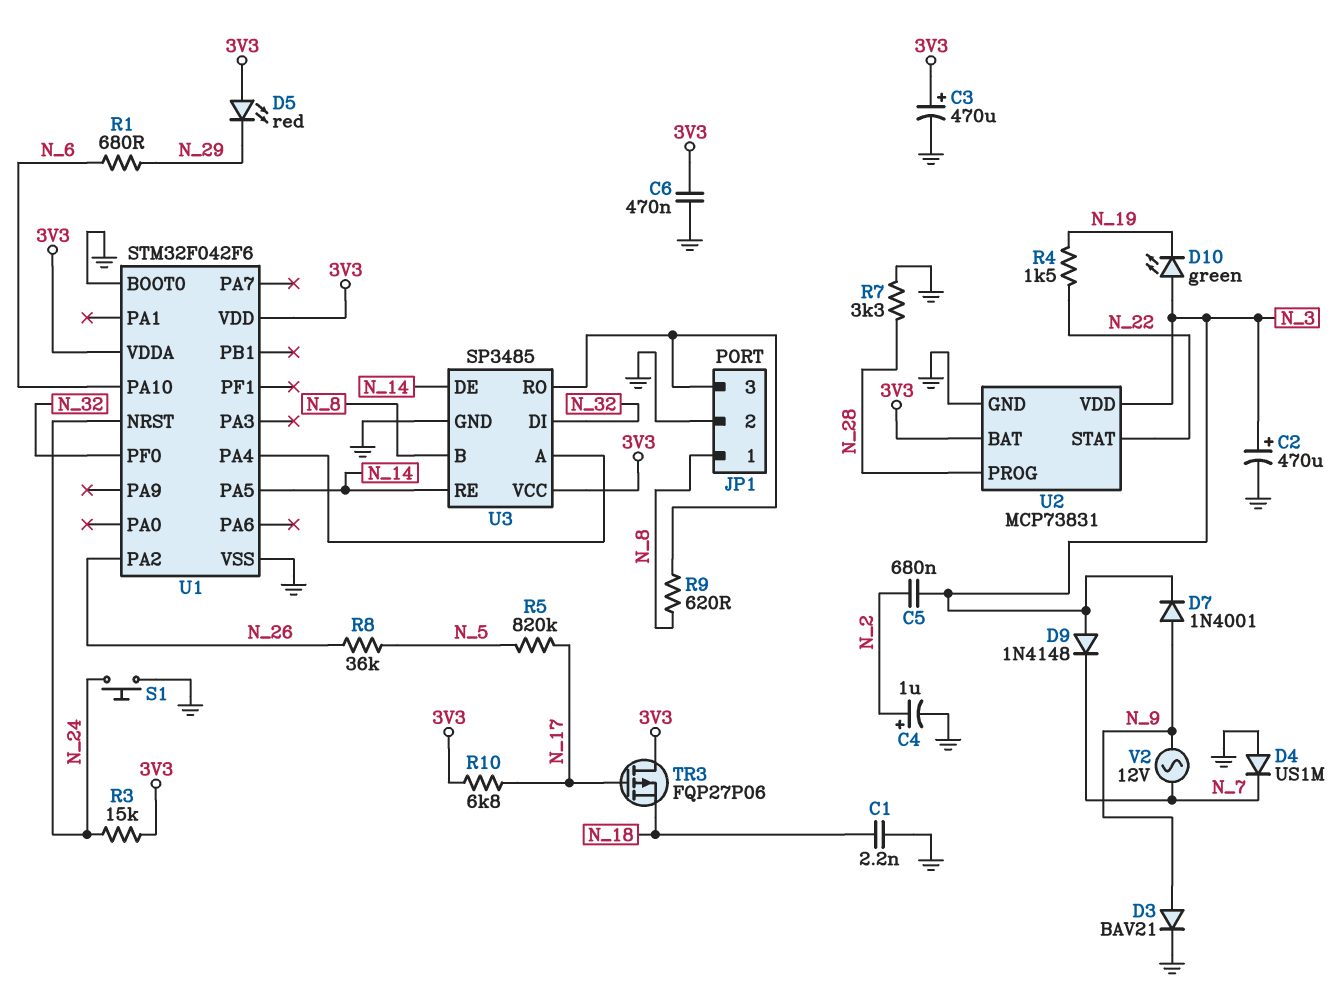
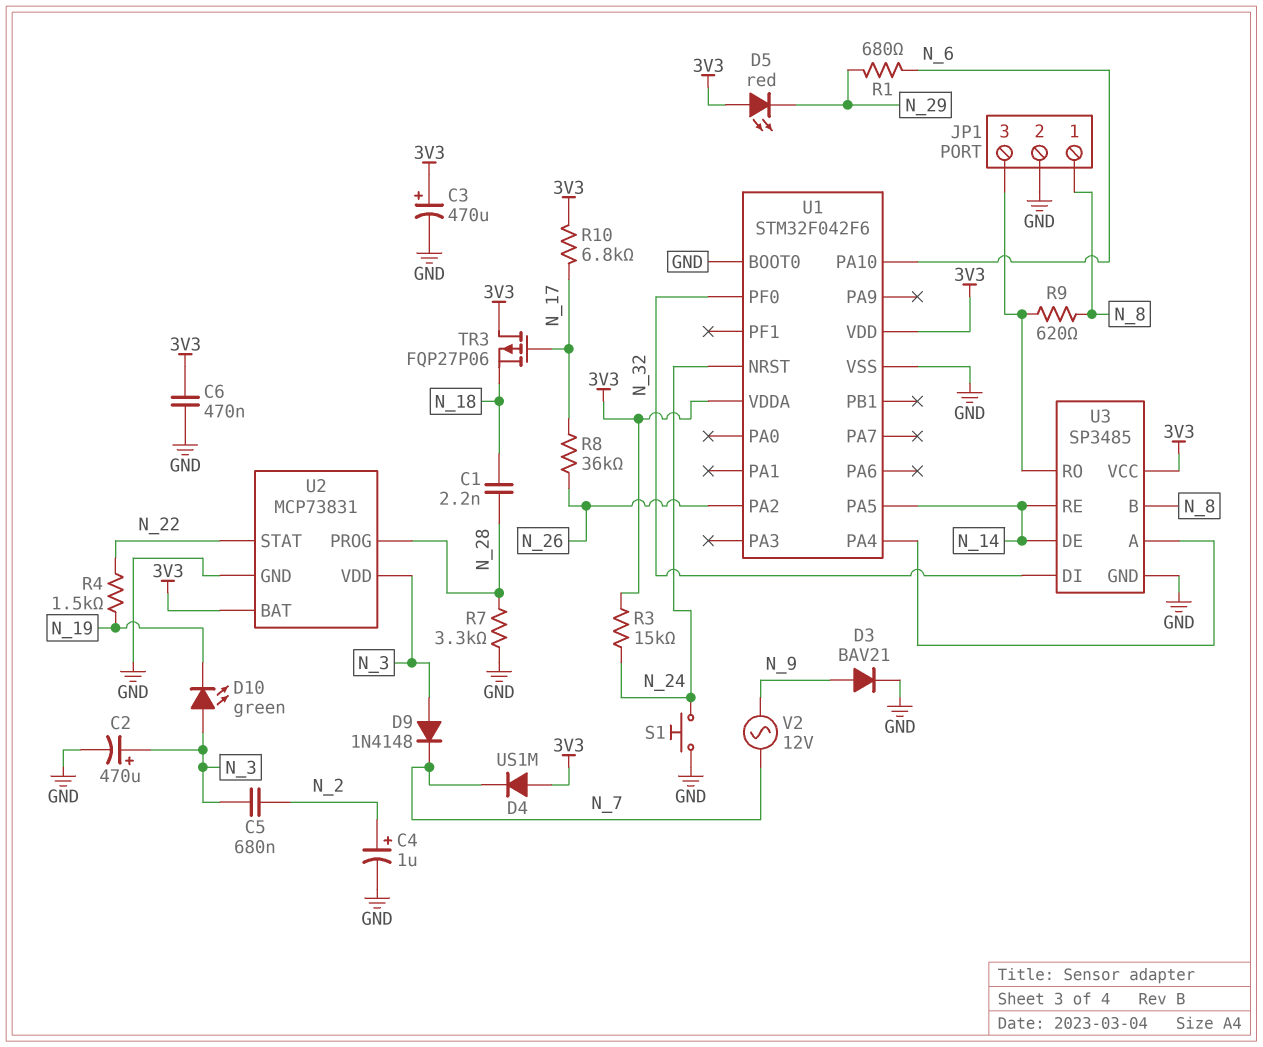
C1: 2.2nF (GND, N_18) -> 2.2nF (N_18, N_28)
D4: diode US1M (A GND, K N_7) -> diode US1M (A 3V3, K N_7)
D7: diode 1N4001 (A N_9, K N_3) -> none
R5: 820k (N_5, N_17) -> none
R8: 36k (N_5, N_26) -> 36k (N_17, N_26)

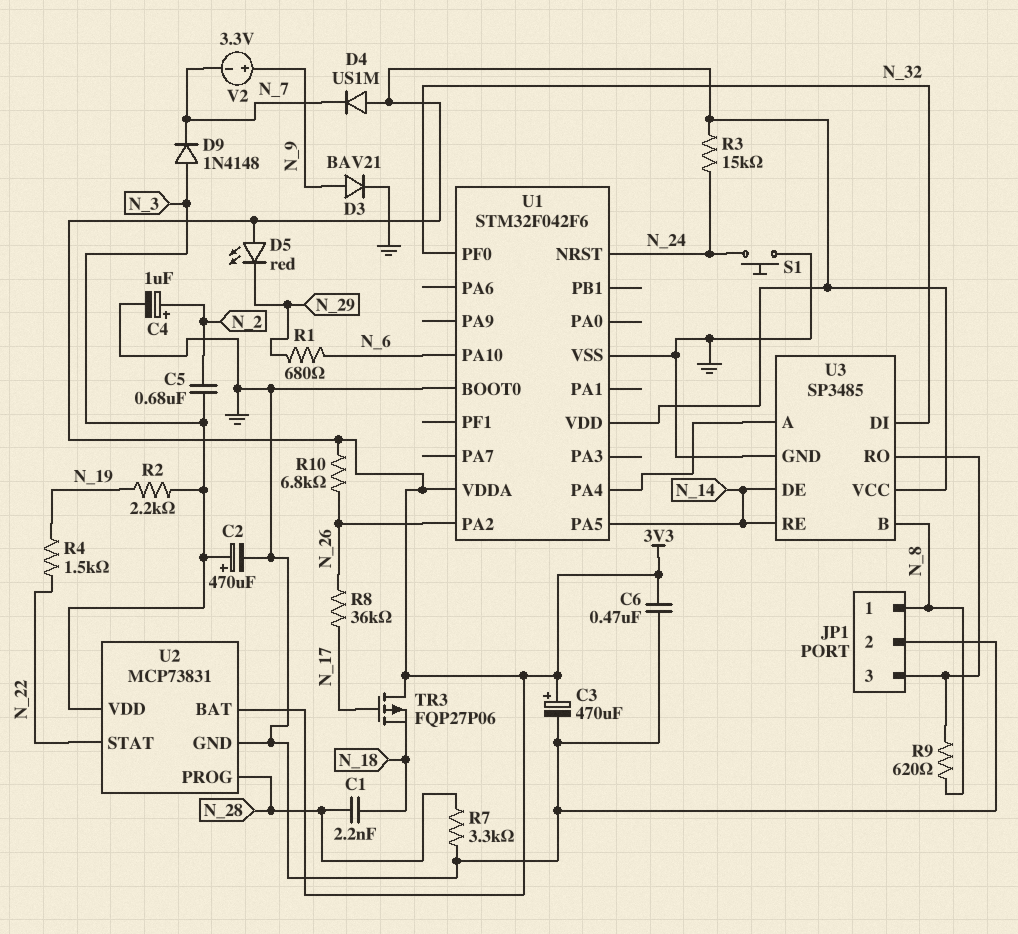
D10: LED green (A N_3, K N_19) -> none
R2: none -> 2.2k (N_3, N_19)
R10: 6.8k (3V3, N_17) -> 6.8k (3V3, N_26)
V2: AC 12V (N_7, N_9) -> 3.3V (plus N_9, minus N_7)

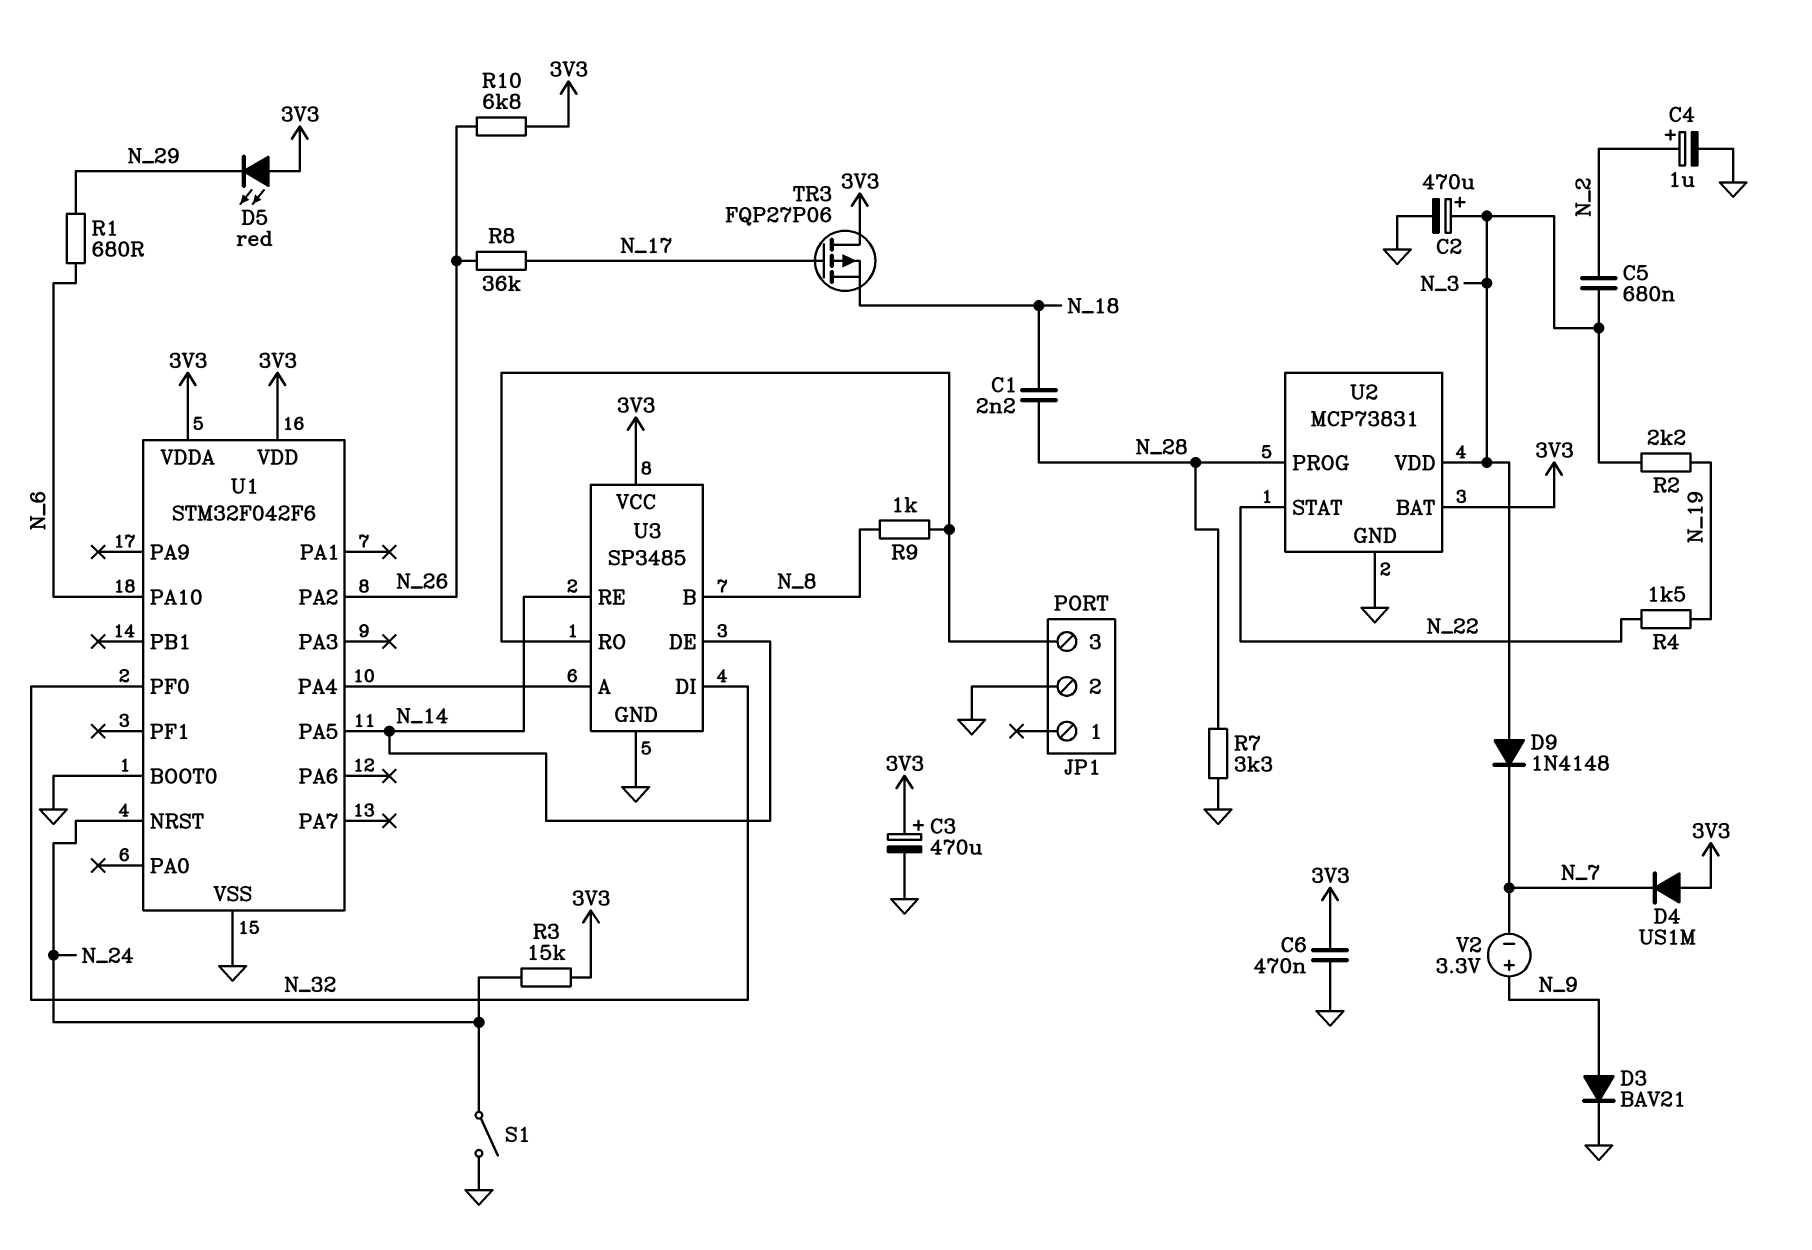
JP1 pin 1: N_8 -> none
R9: 620 (JP1/3, N_8) -> 1k (JP1/3, N_8)
S1: button (GND, N_24) -> switch (GND, N_24)

